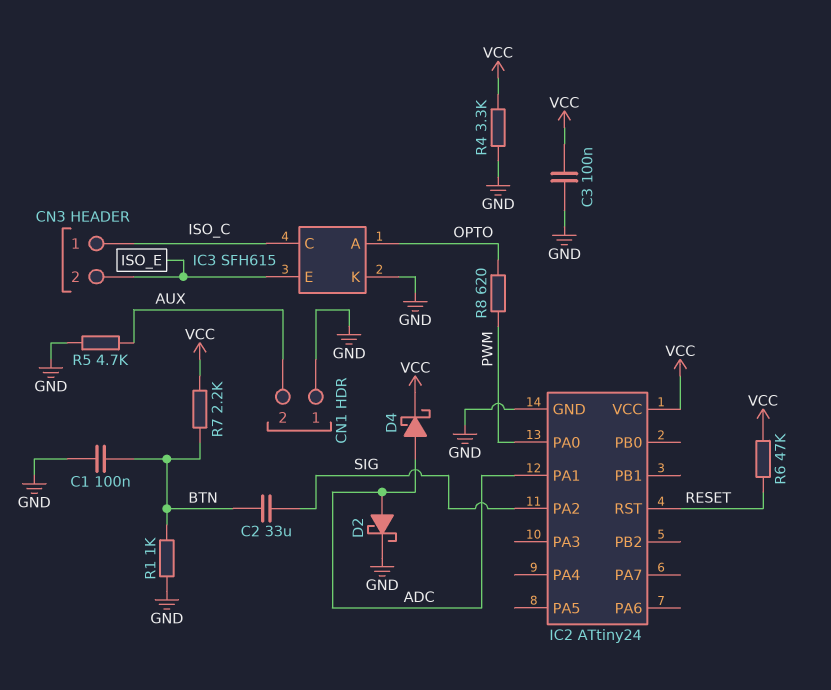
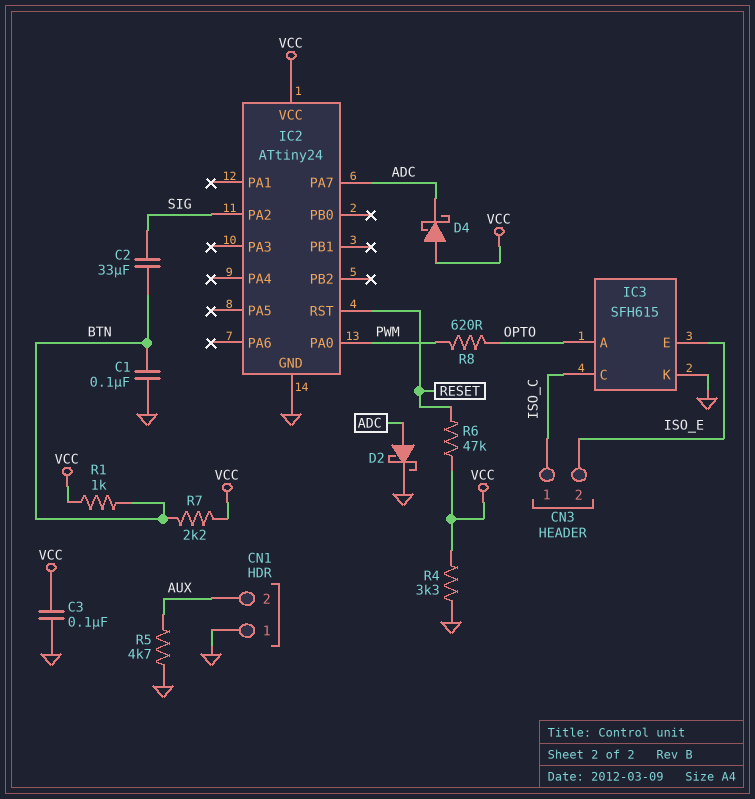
D4: schottky (A ADC, K VCC) -> schottky (A VCC, K ADC)
IC2 pin PA1: ADC -> none
IC2 pin PA7: none -> ADC
R1: 1k (BTN, GND) -> 1k (BTN, VCC)

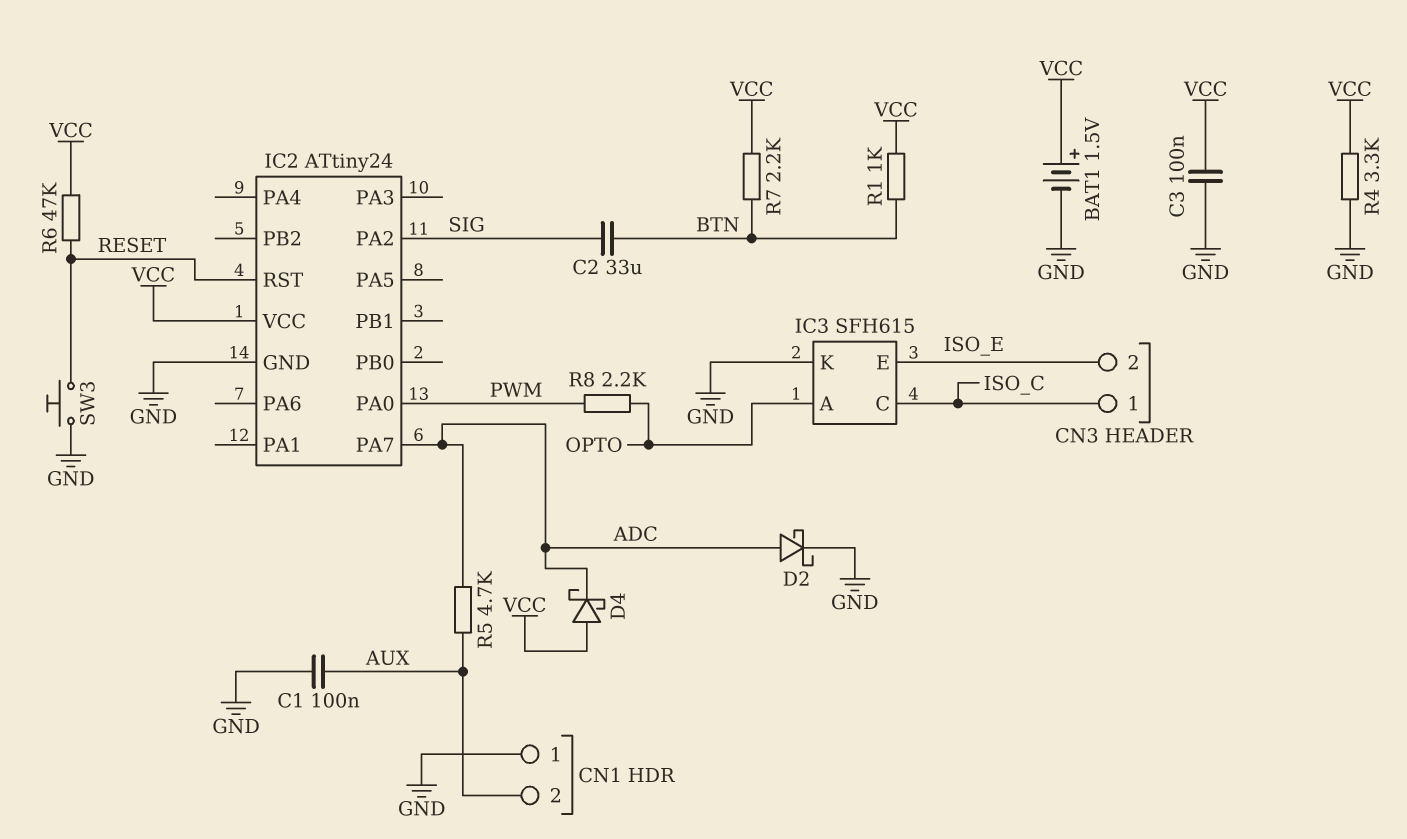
BAT1: none -> 1.5V (plus VCC, minus GND)
C1: 100nF (BTN, GND) -> 100nF (AUX, GND)
R5: 4.7k (AUX, GND) -> 4.7k (ADC, AUX)
R8: 620 (OPTO, PWM) -> 2.2k (OPTO, PWM)
SW3: none -> button (GND, RESET)

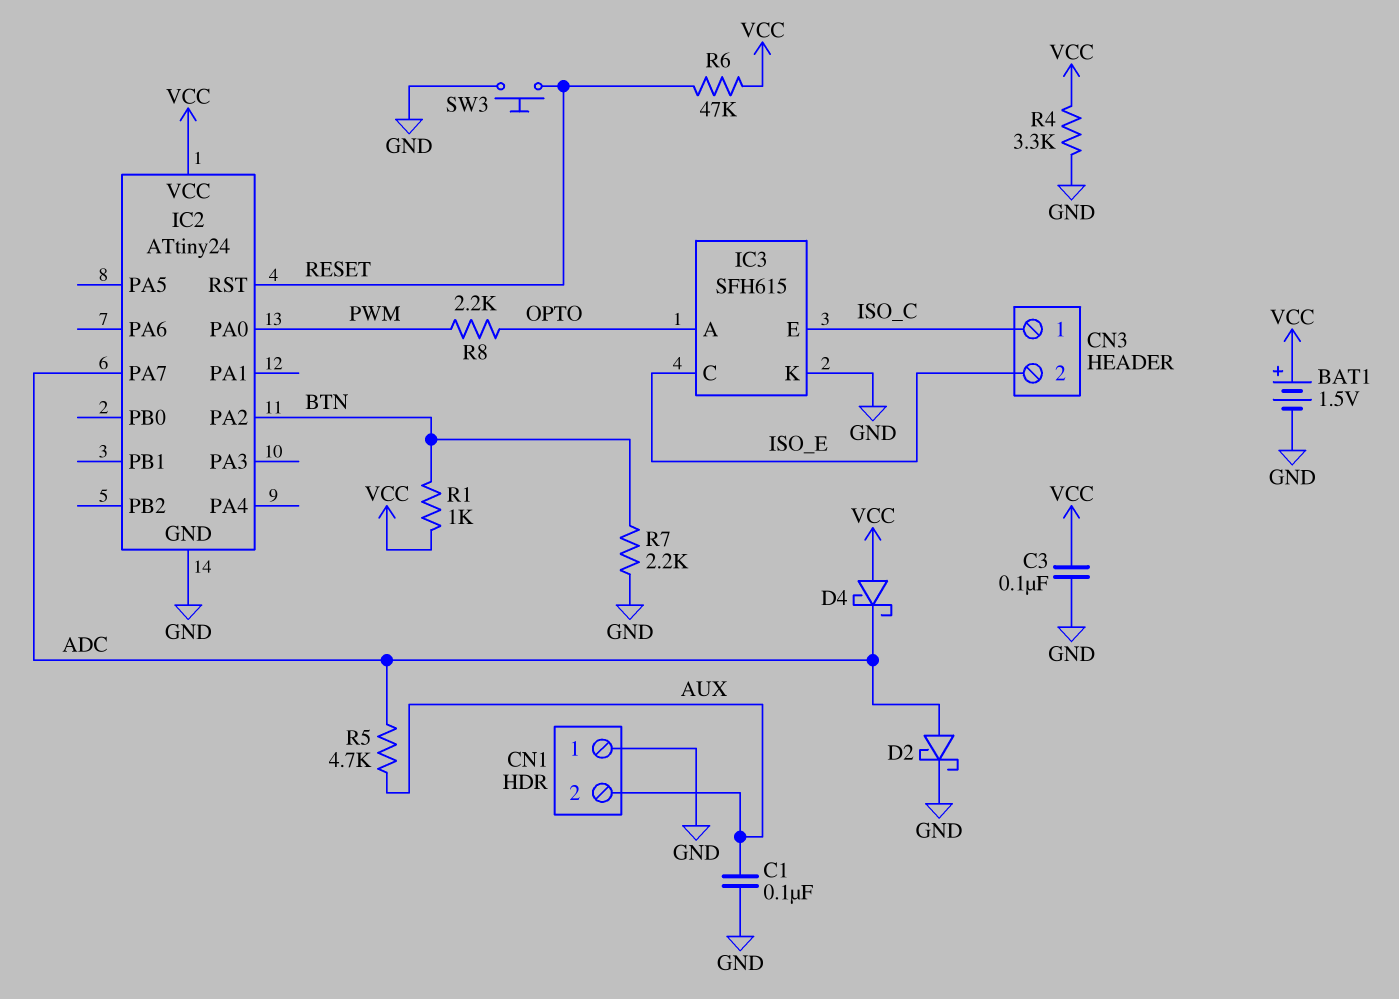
C2: 33uF (BTN, SIG) -> none
IC2 pin PA2: SIG -> BTN
IC3 pin C: ISO_C -> ISO_E
IC3 pin E: ISO_E -> ISO_C
R7: 2.2k (BTN, VCC) -> 2.2k (BTN, GND)

